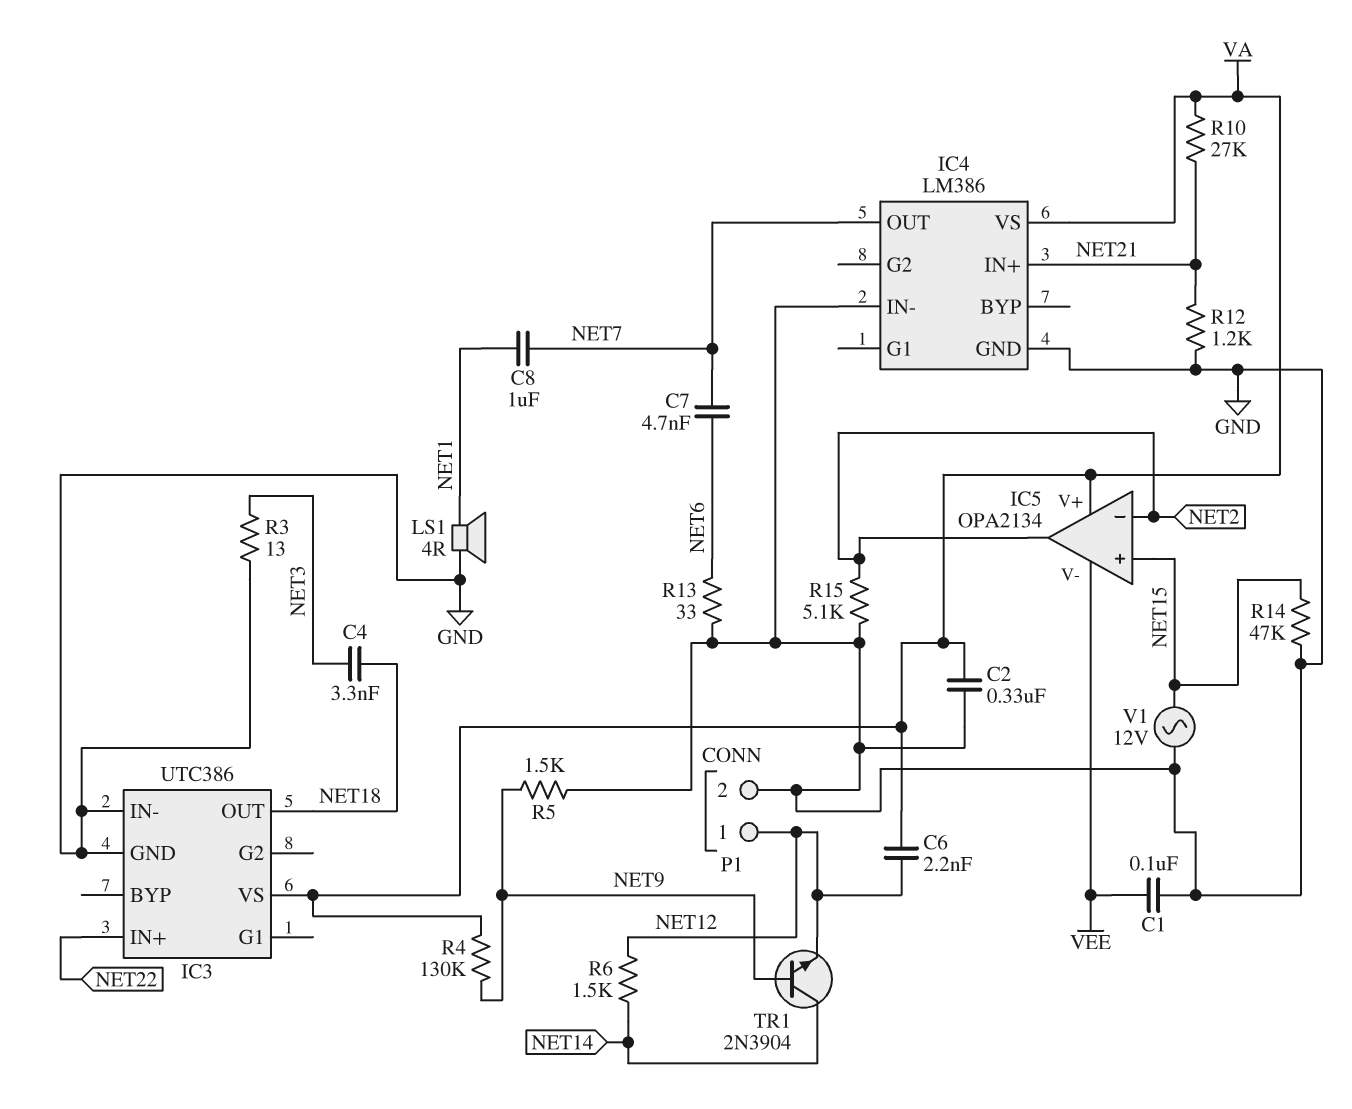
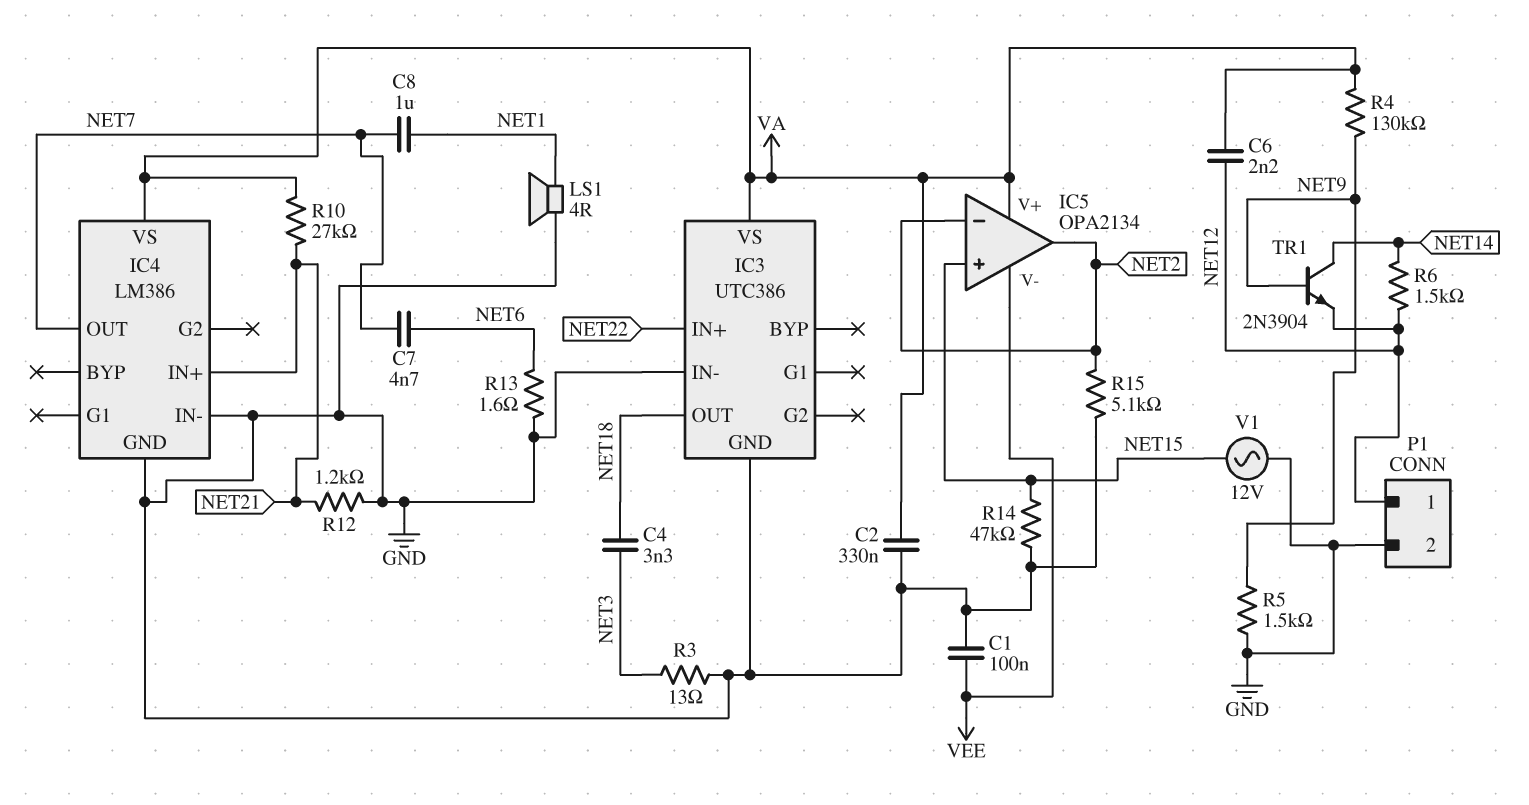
R13: 33 (GND, NET6) -> 1.6 (GND, NET6)

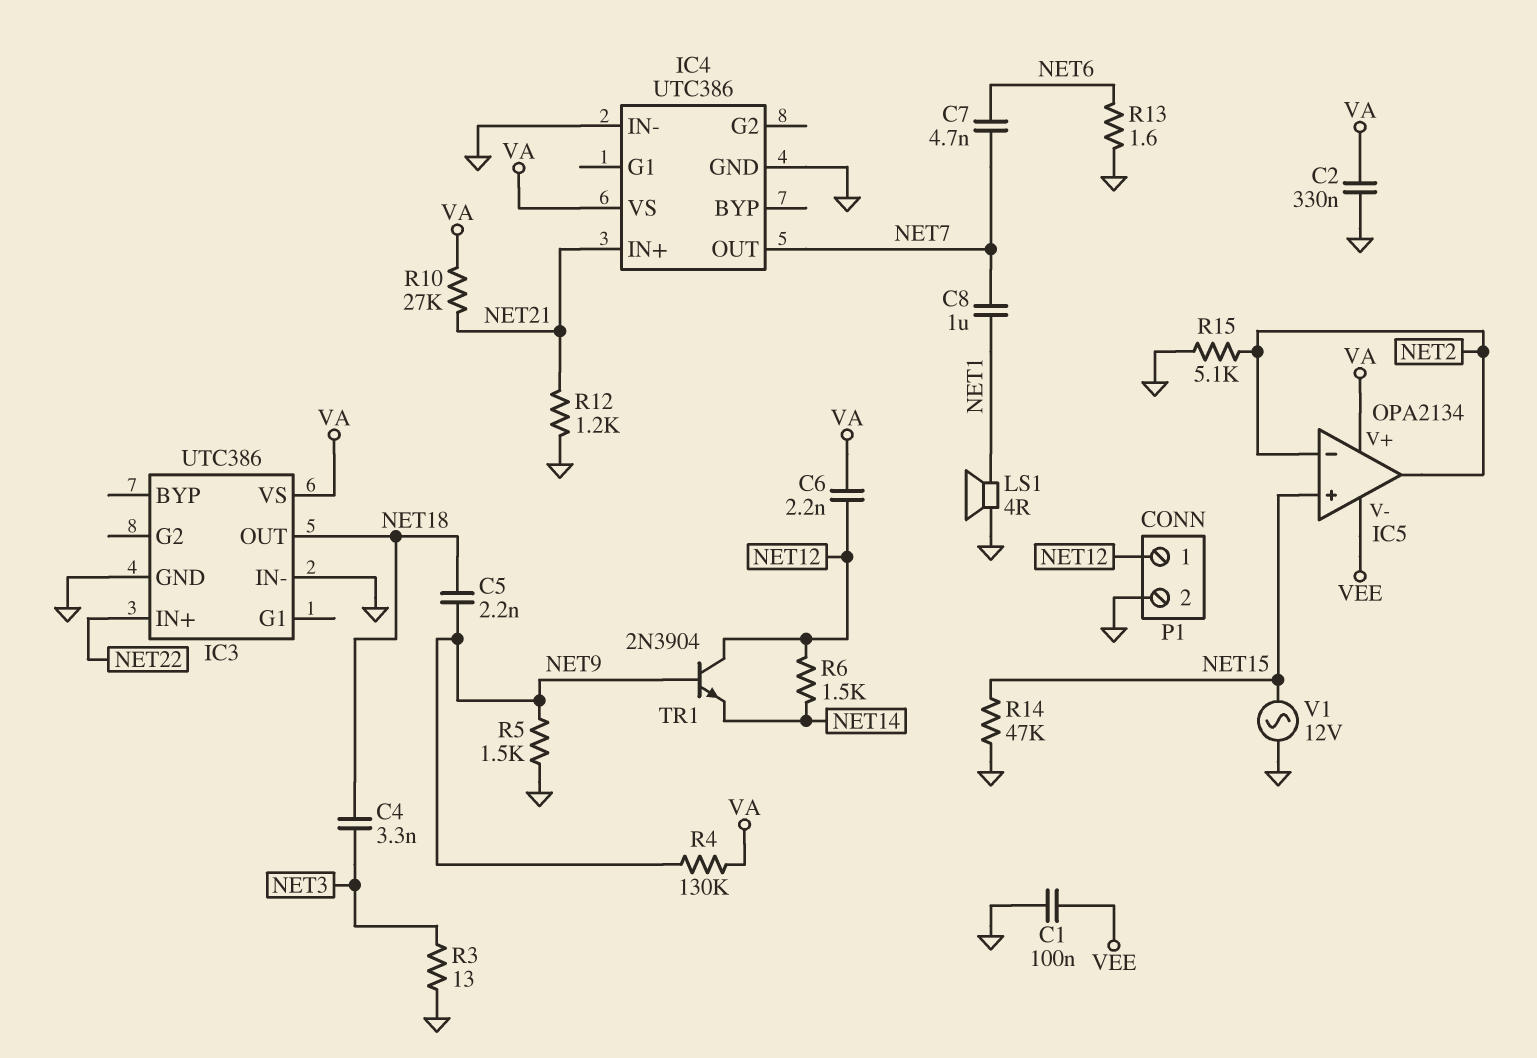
C5: none -> 2.2nF (NET9, NET18)
IC4: LM386 -> UTC386
TR1: NPN 2N3904 (B NET9, C NET14, E NET12) -> NPN 2N3904 (B NET9, C NET12, E NET14)

